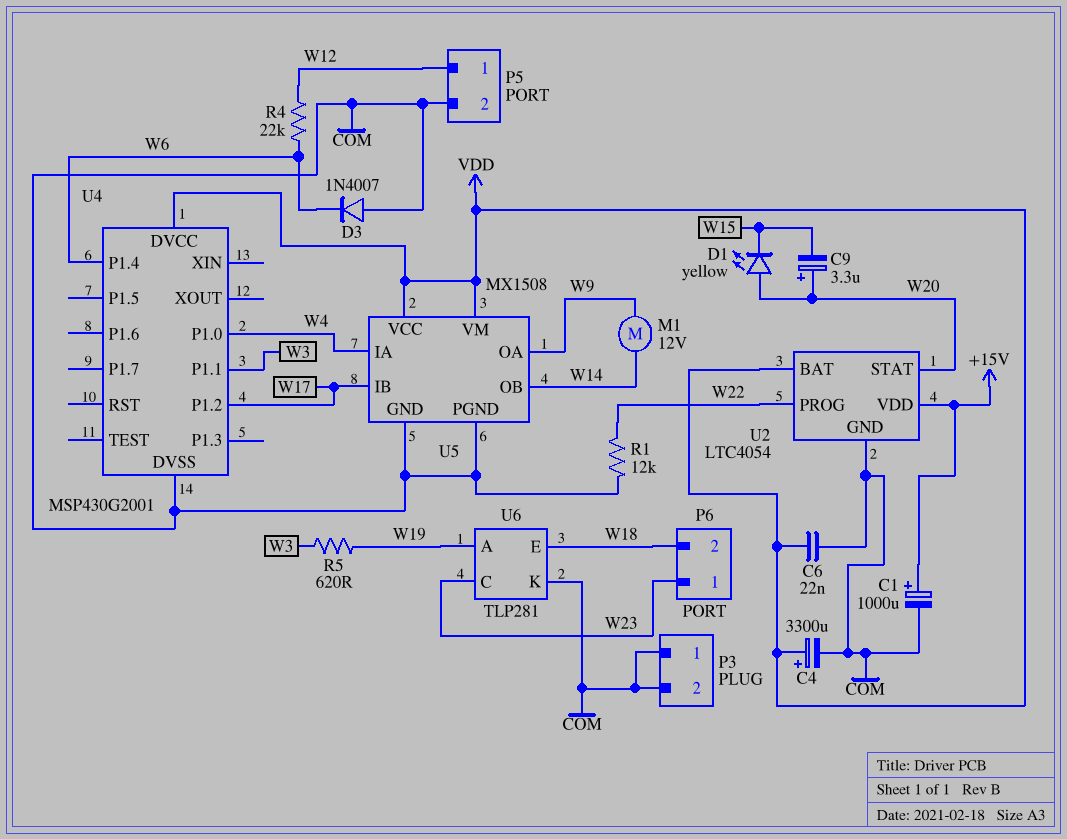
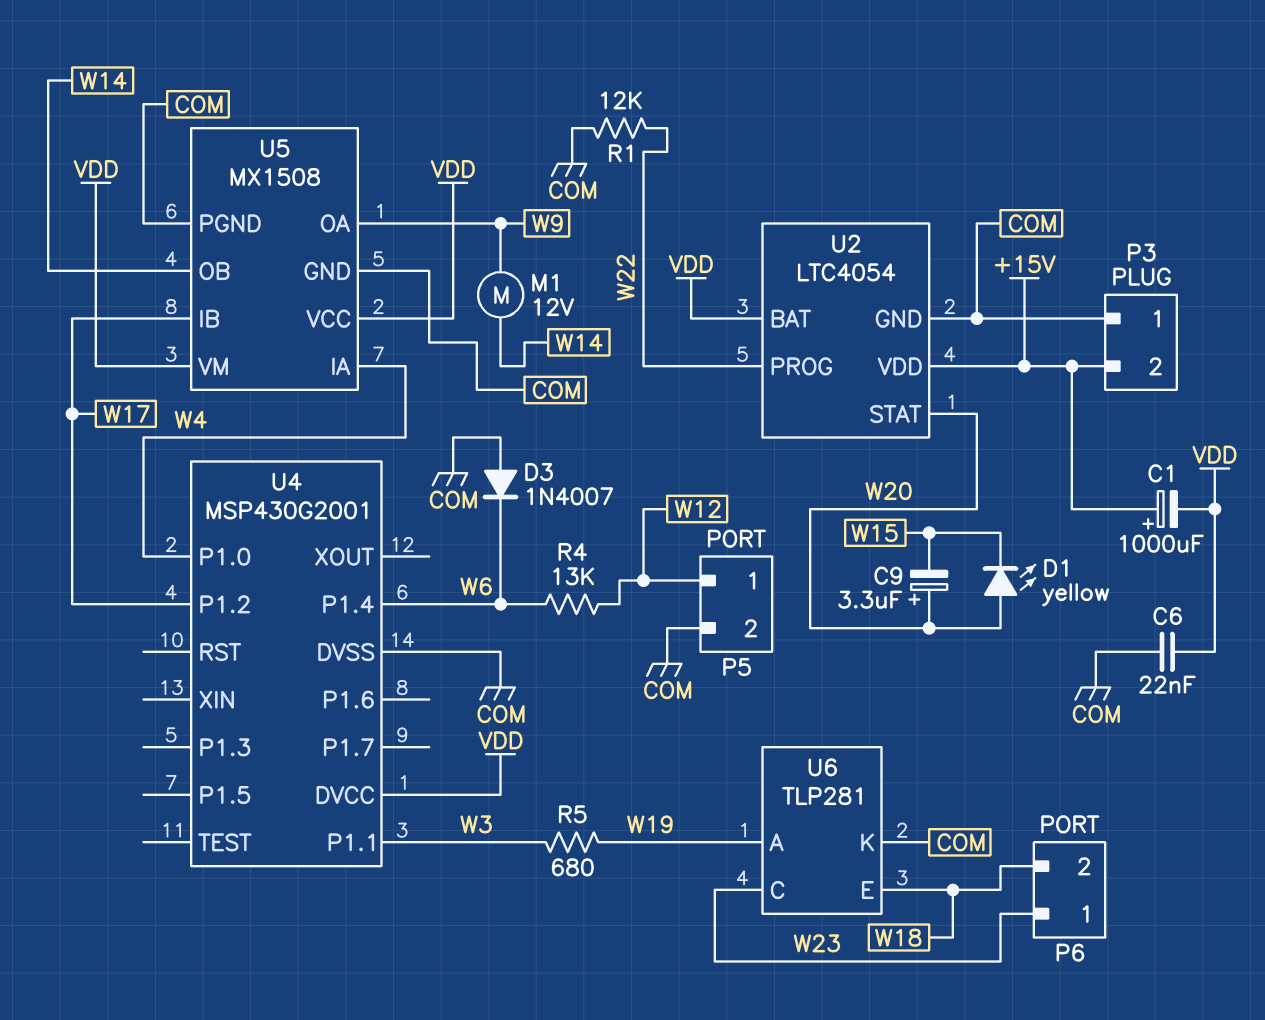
C1: 1000uF (plus +15V, minus COM) -> 1000uF (plus +15V, minus VDD)
C4: 3300uF (plus VDD, minus COM) -> none
P3 pin 2: COM -> +15V
R4: 22k (W6, W12) -> 13k (W6, W12)
R5: 620 (W3, W19) -> 680 (W3, W19)

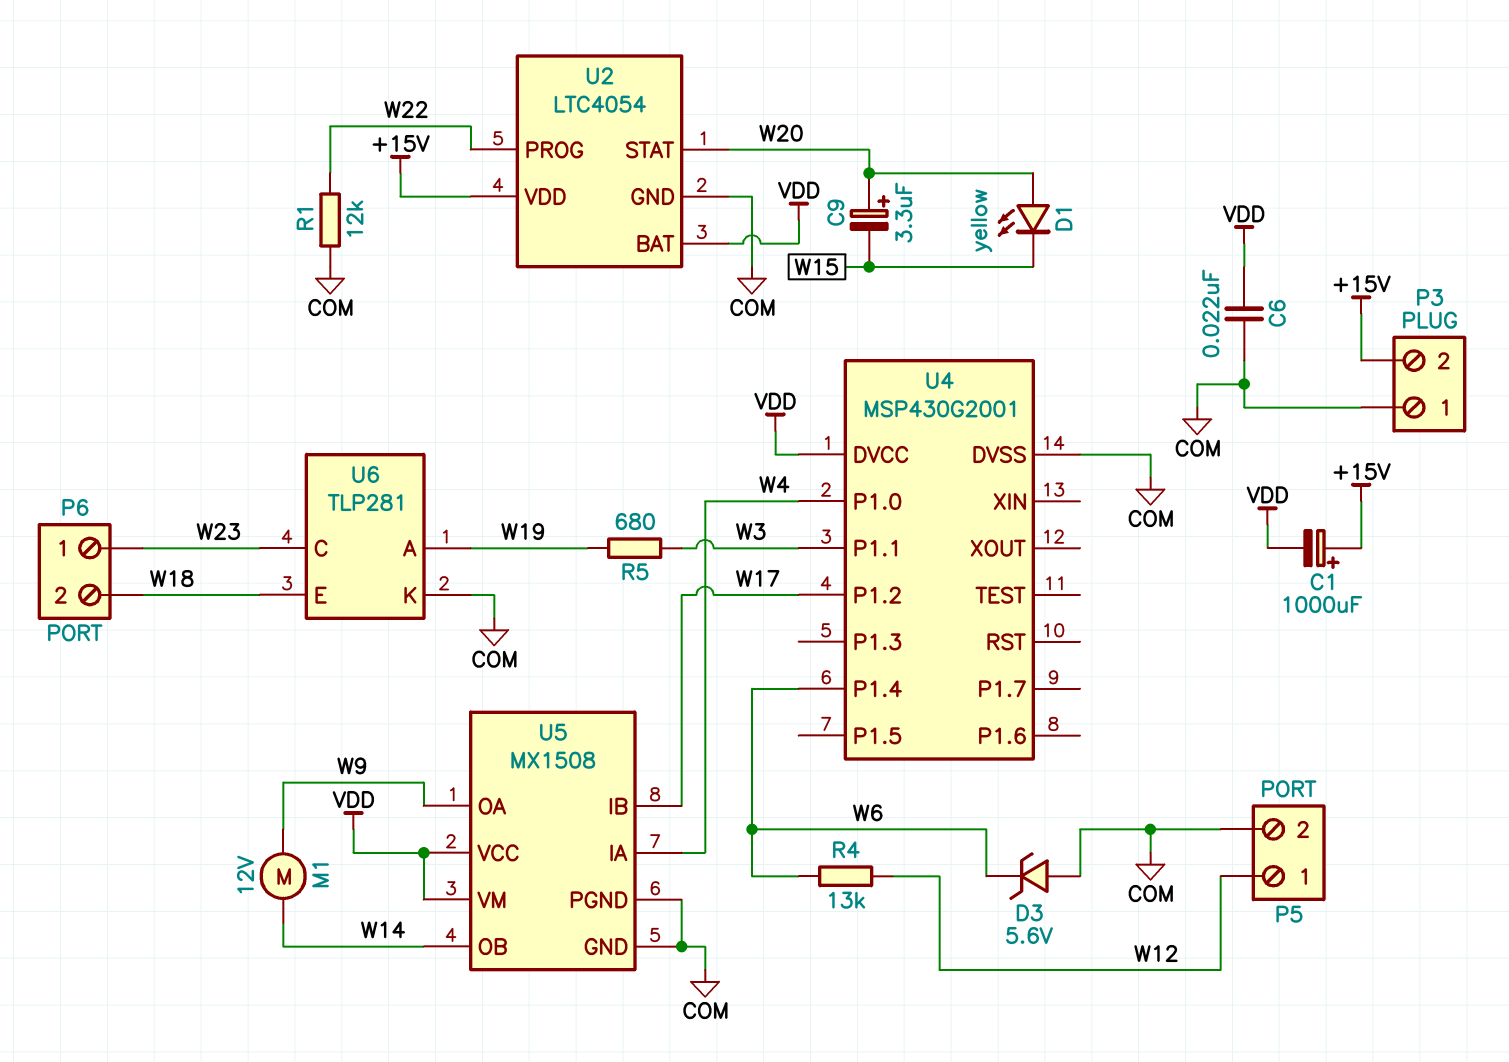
D3: diode 1N4007 (A COM, K W6) -> zener 5.6V (A COM, K W6)

